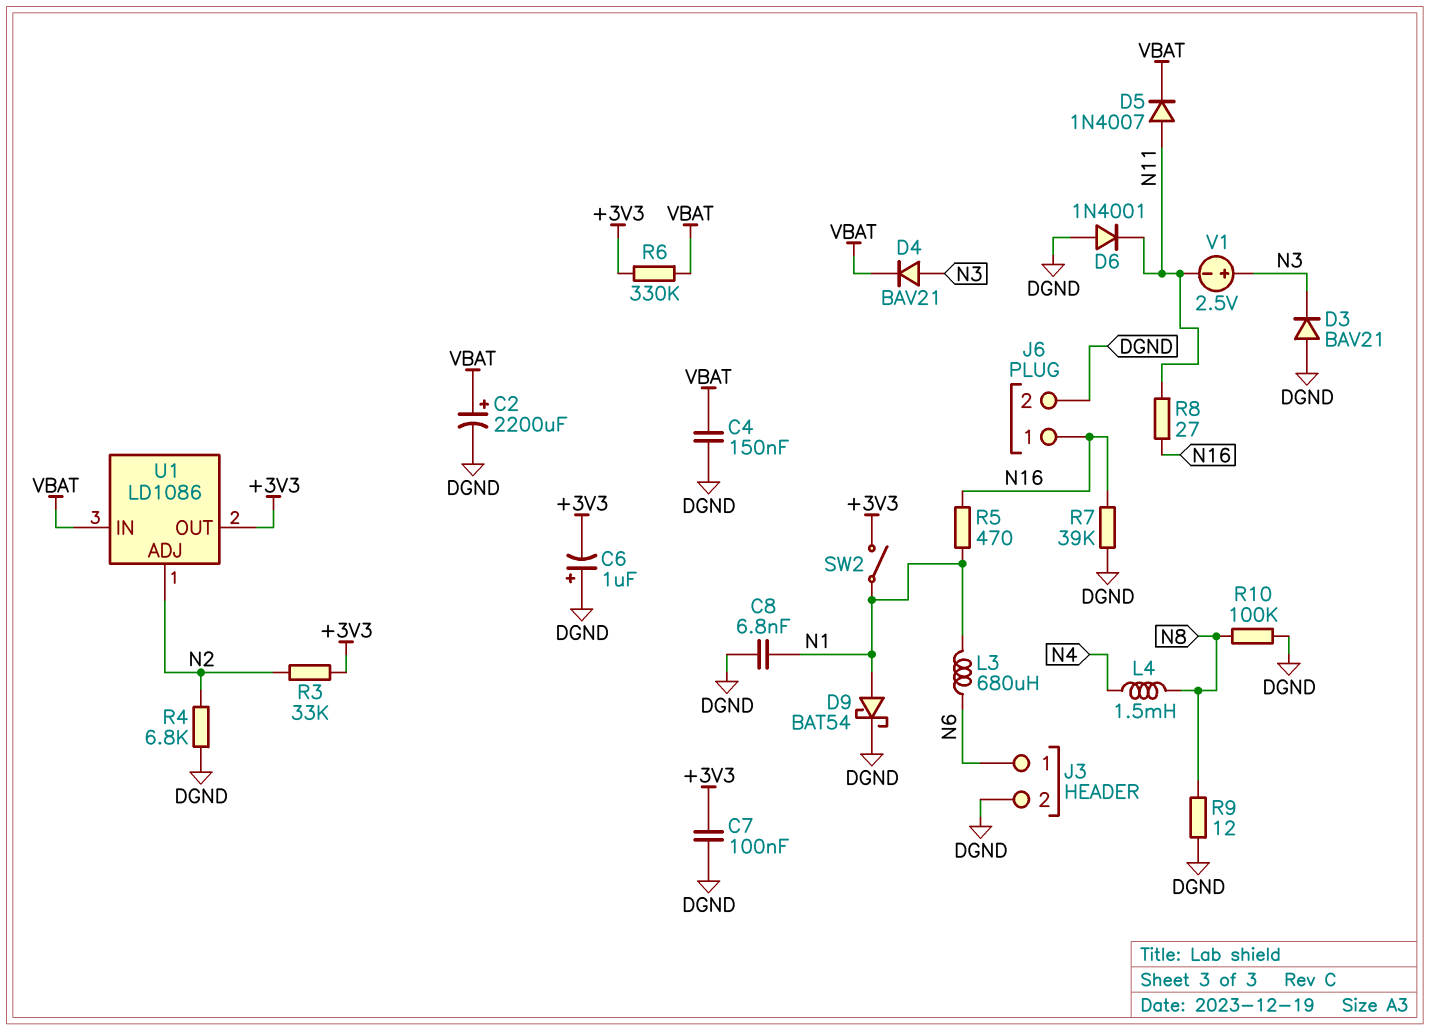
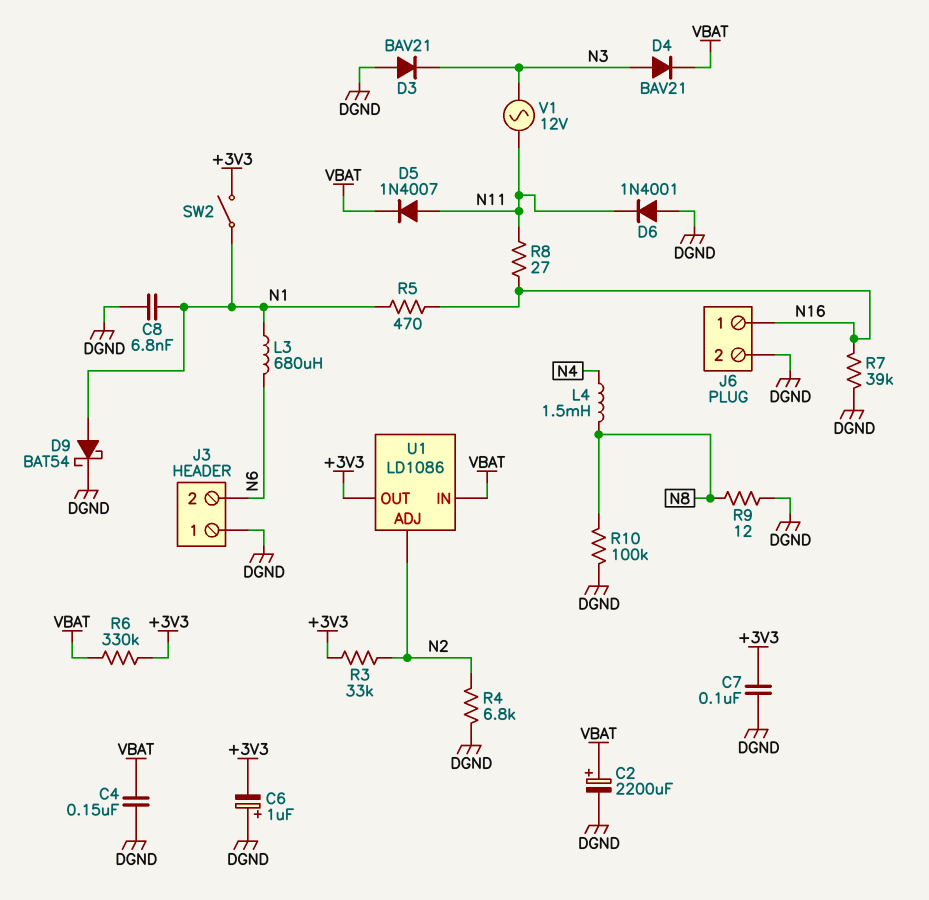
J3 pin 1: N6 -> DGND
J3 pin 2: DGND -> N6
V1: 2.5V (plus N3, minus N11) -> AC 12V (N3, N11)

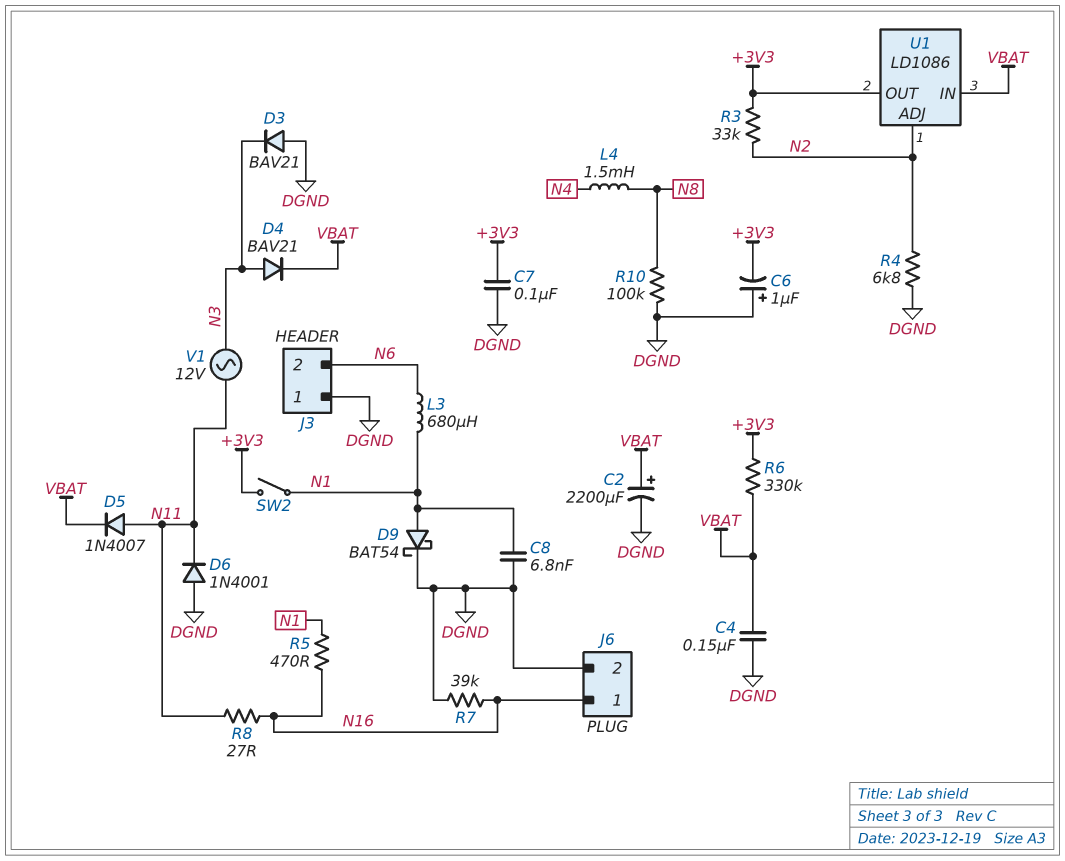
R9: 12 (DGND, N8) -> none

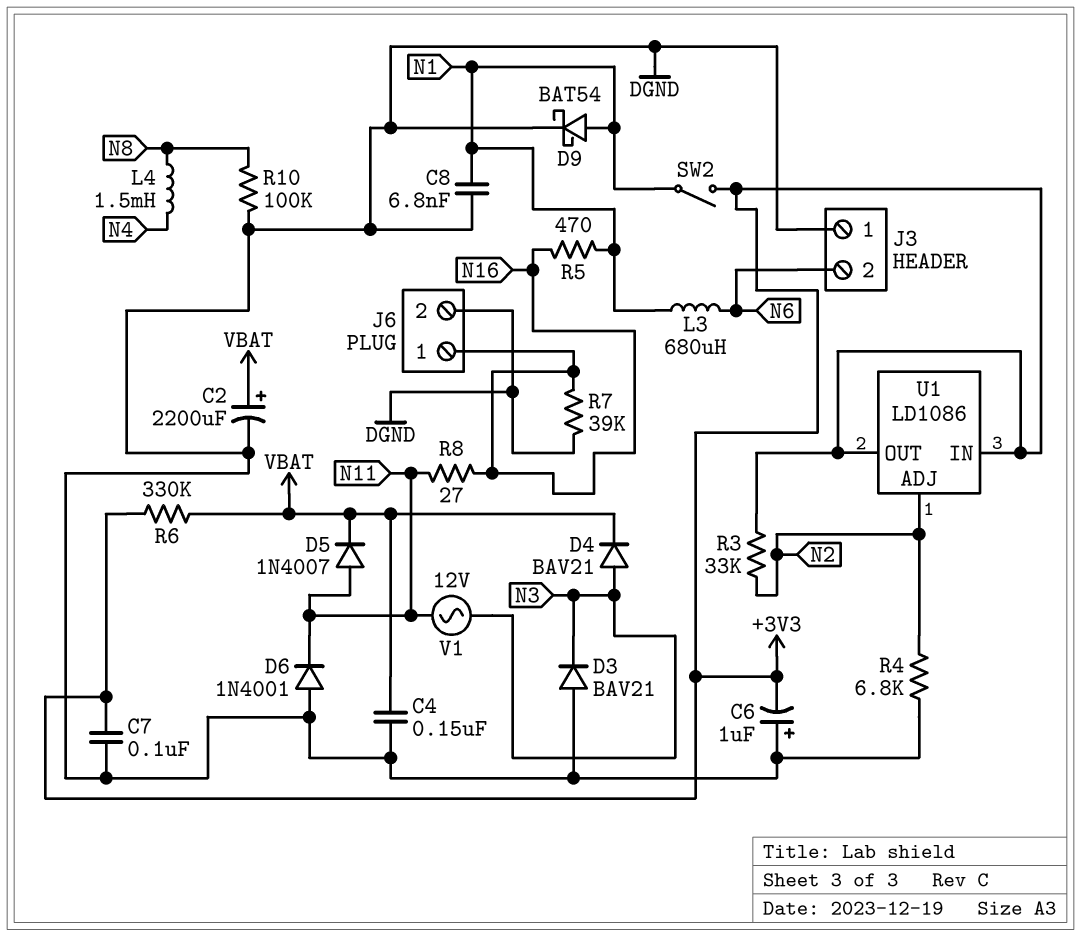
U1 pin IN: VBAT -> +3V3

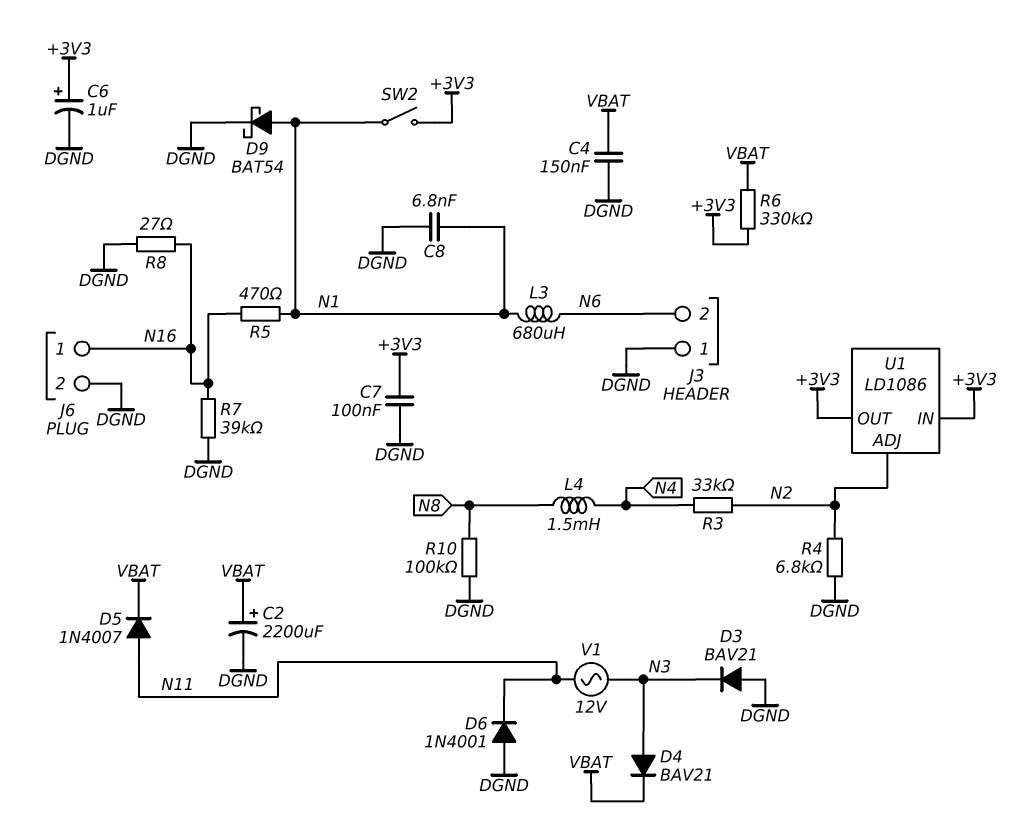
C6: 1uF (plus DGND, minus +3V3) -> 1uF (plus +3V3, minus DGND)
R3: 33k (+3V3, N2) -> 33k (N2, N4)
R8: 27 (N11, N16) -> 27 (DGND, N16)

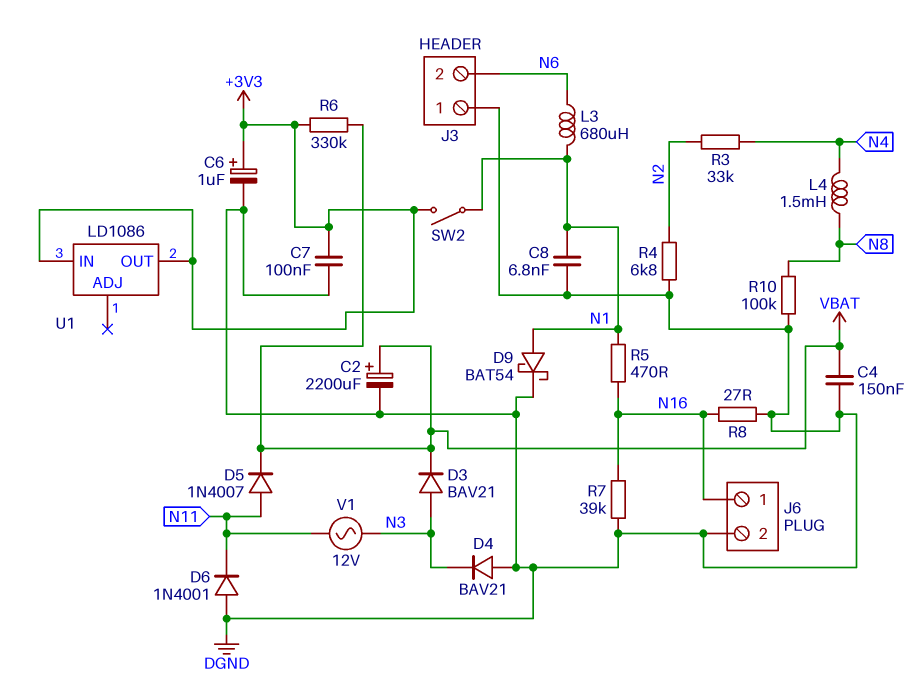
D3: diode BAV21 (A DGND, K N3) -> diode BAV21 (A N3, K VBAT)
D4: diode BAV21 (A N3, K VBAT) -> diode BAV21 (A DGND, K N3)
U1 pin ADJ: N2 -> none

